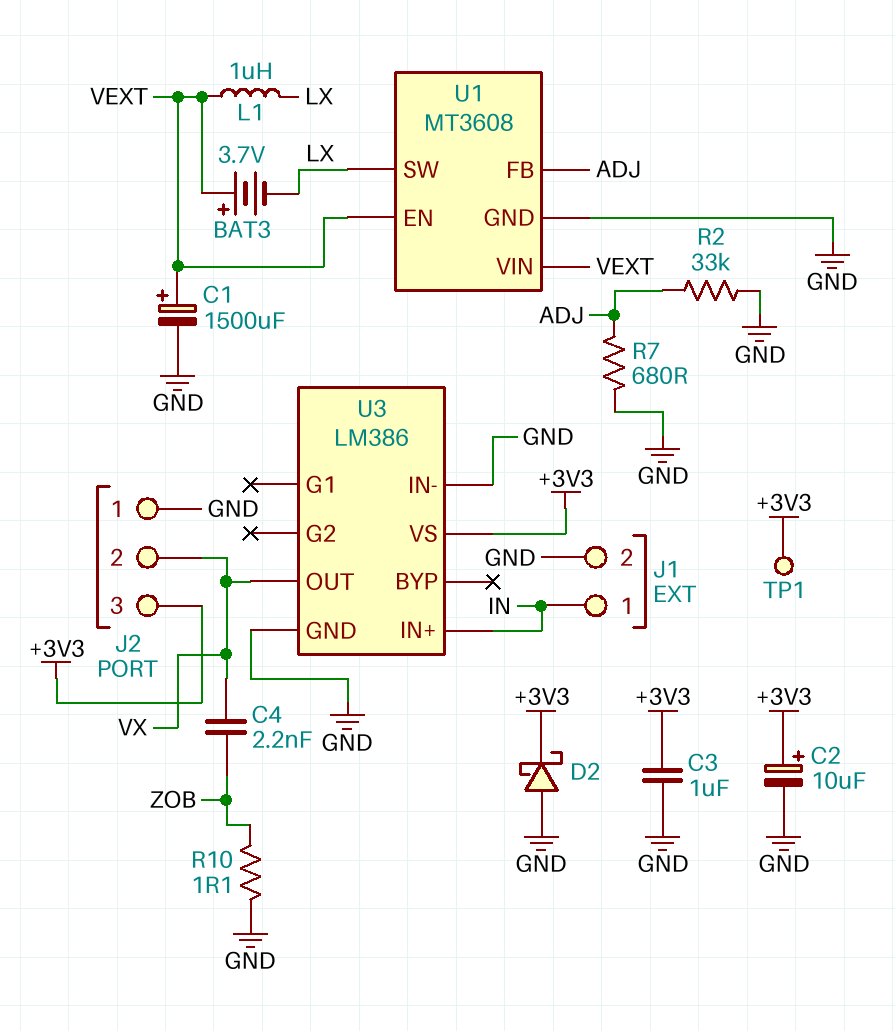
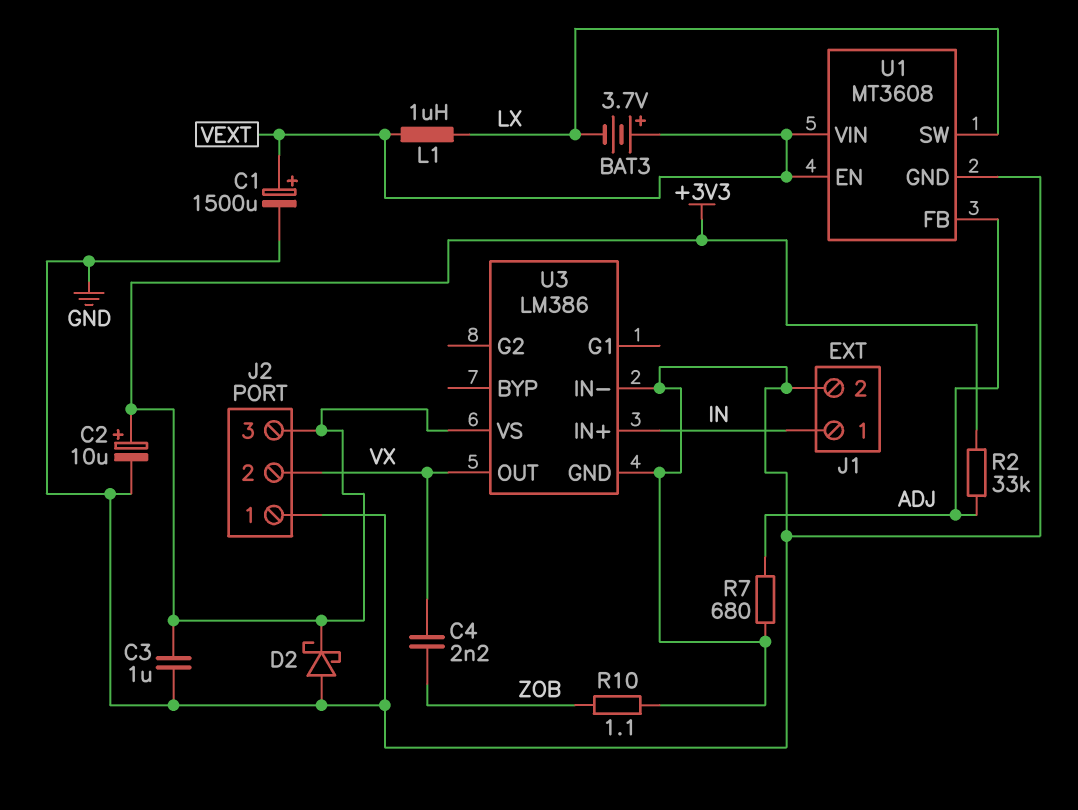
R2: 33k (ADJ, GND) -> 33k (+3V3, ADJ)
TP1: test point (+3V3) -> none

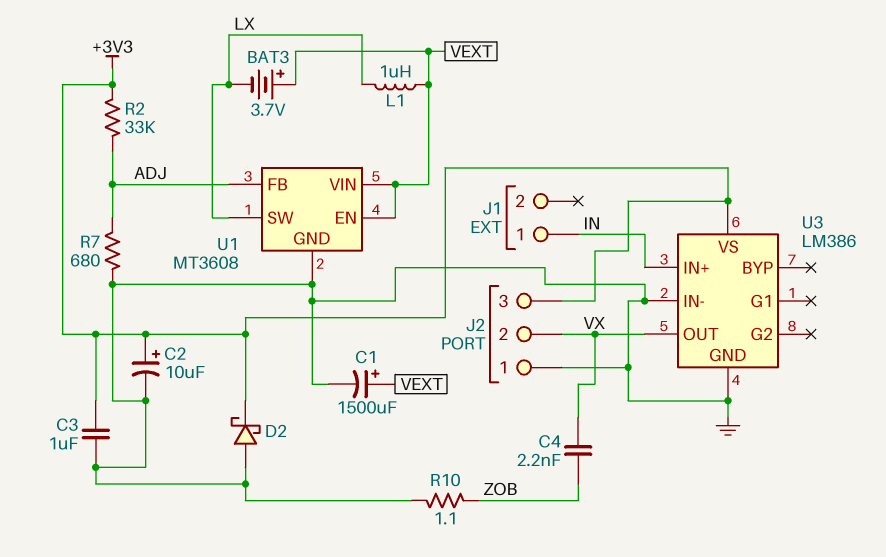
J1 pin 2: GND -> none

